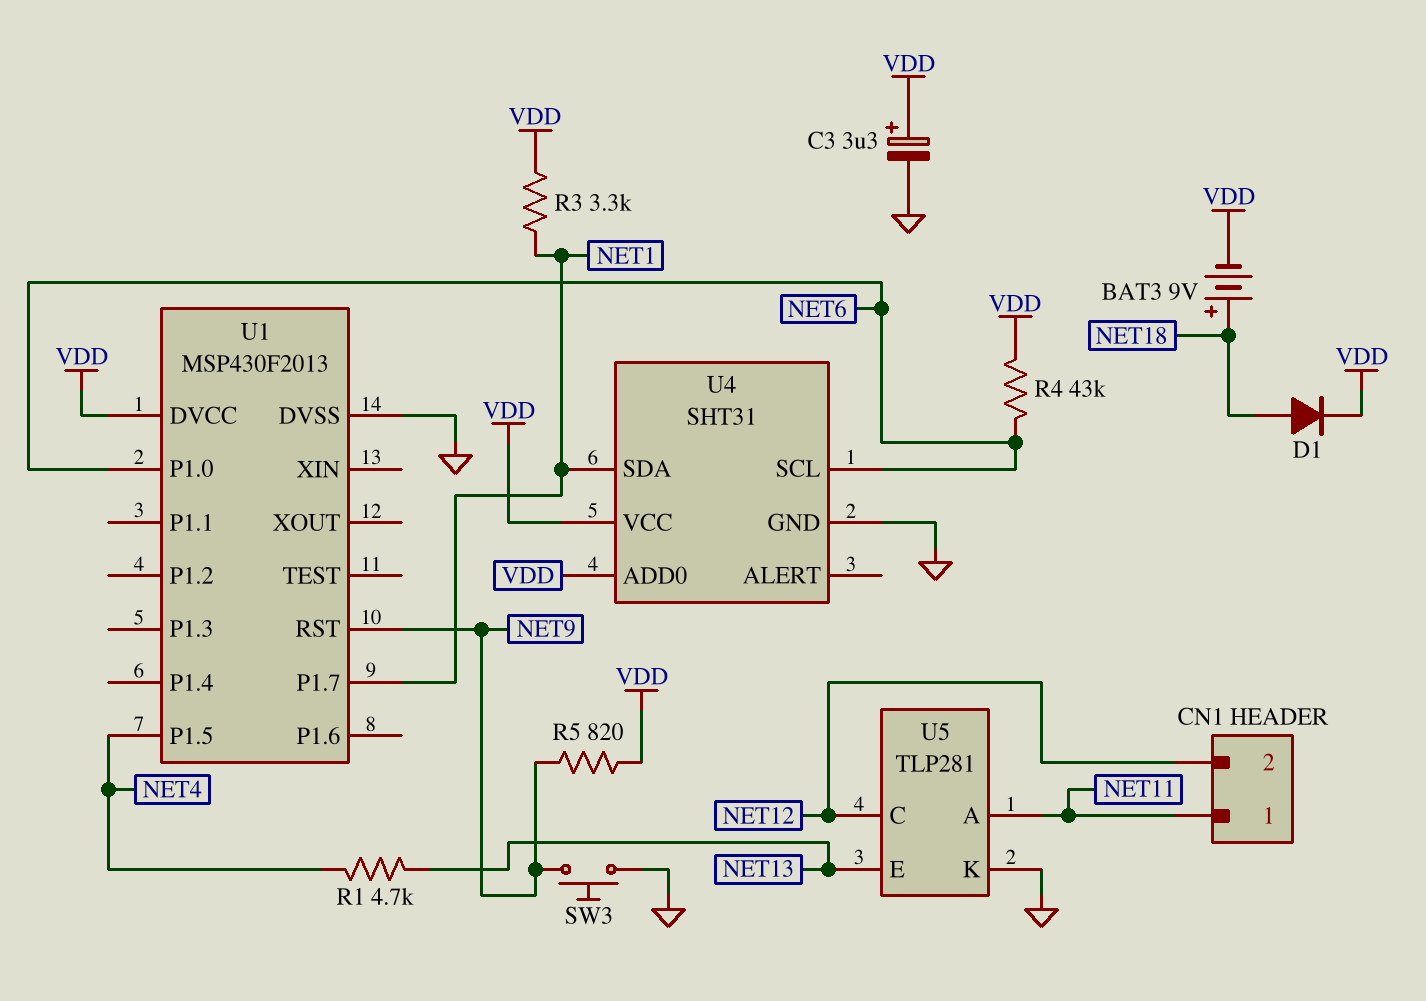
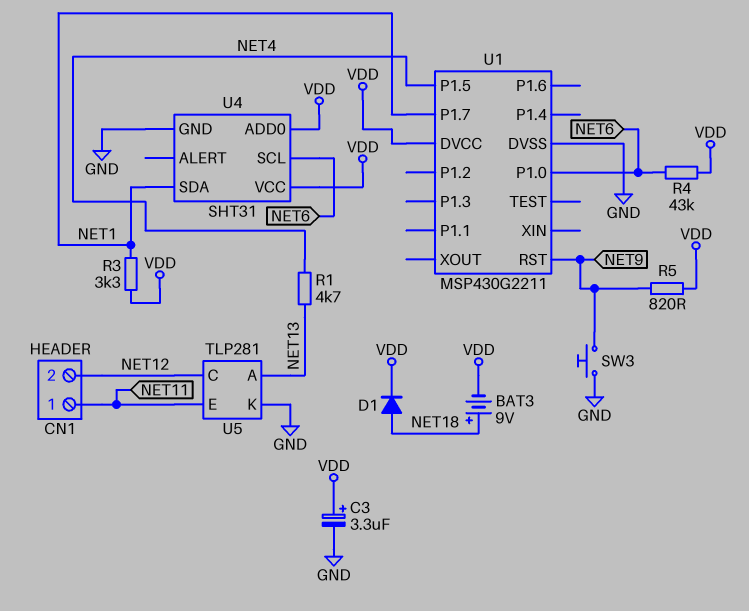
U1: MSP430F2013 -> MSP430G2211
U5 pin A: NET11 -> NET13
U5 pin E: NET13 -> NET11

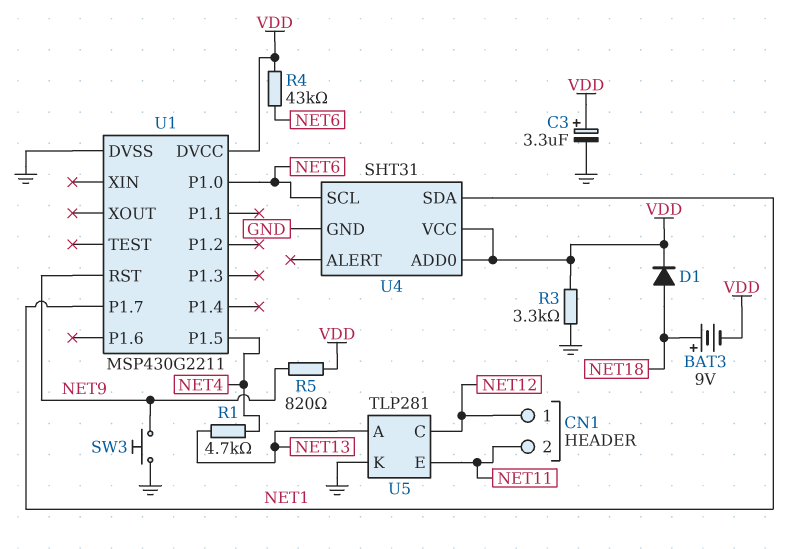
CN1 pin 1: NET11 -> NET12
CN1 pin 2: NET12 -> NET11
R3: 3.3k (NET1, VDD) -> 3.3k (GND, VDD)

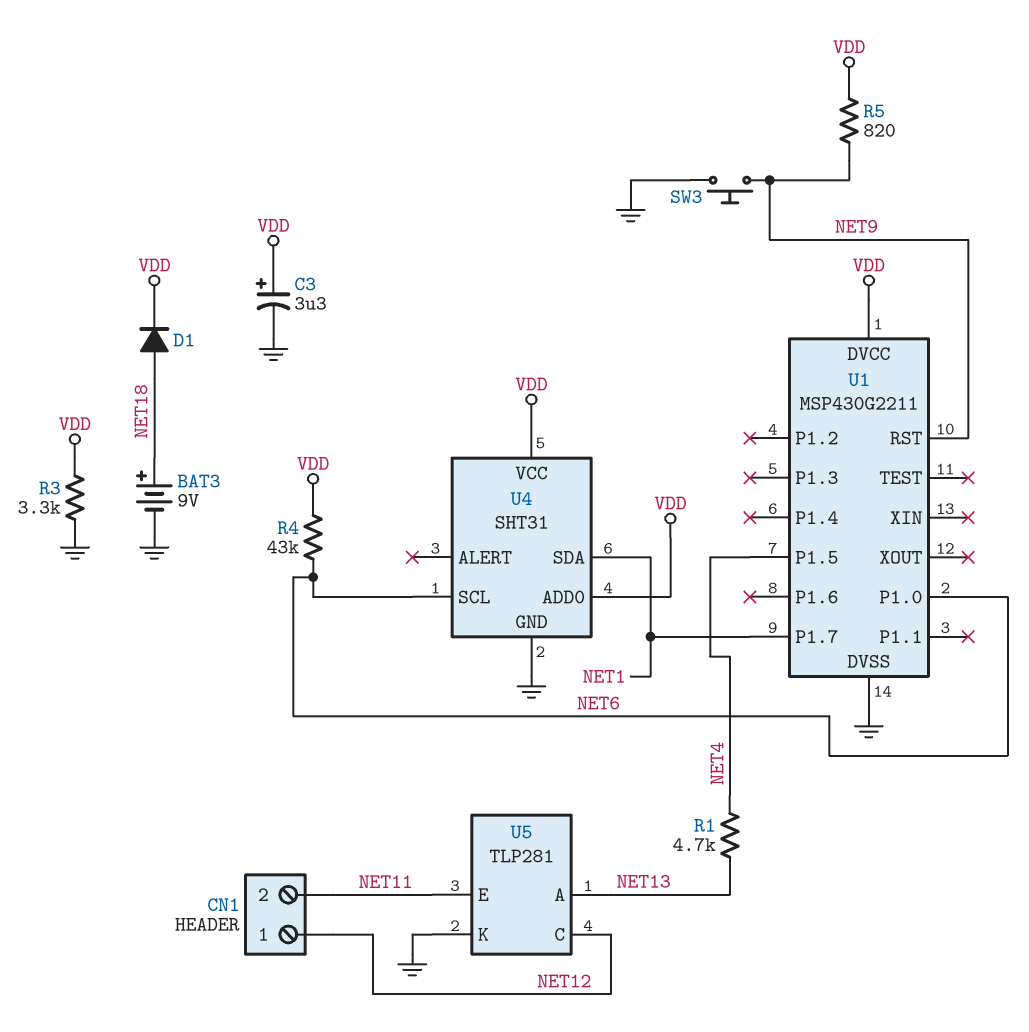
BAT3: 9V (plus NET18, minus VDD) -> 9V (plus NET18, minus GND)

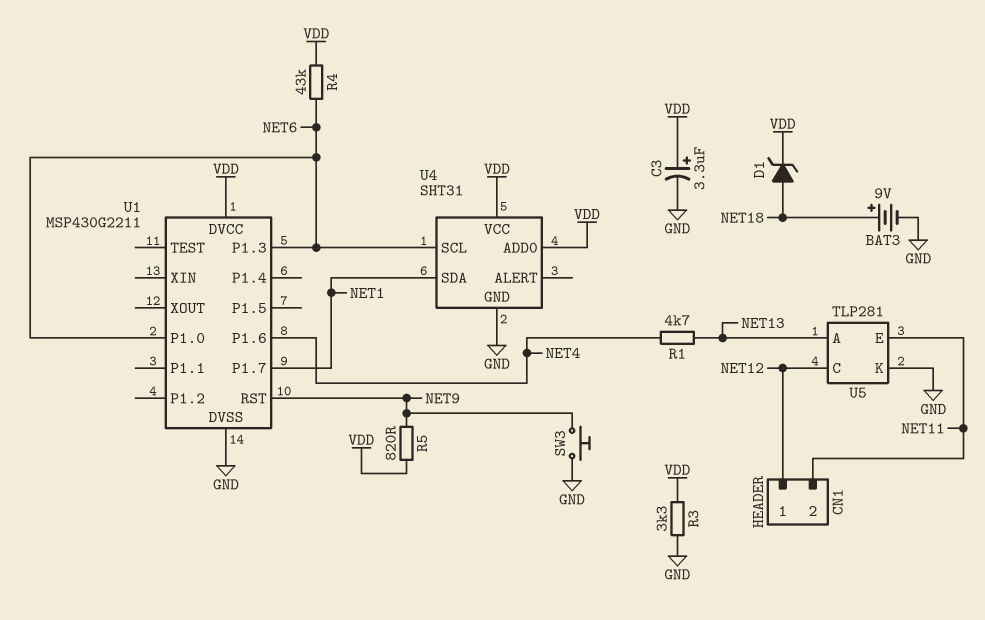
D1: diode (A NET18, K VDD) -> zener (A NET18, K VDD)
U1 pin P1.3: none -> NET6
U1 pin P1.5: NET4 -> none
U1 pin P1.6: none -> NET4

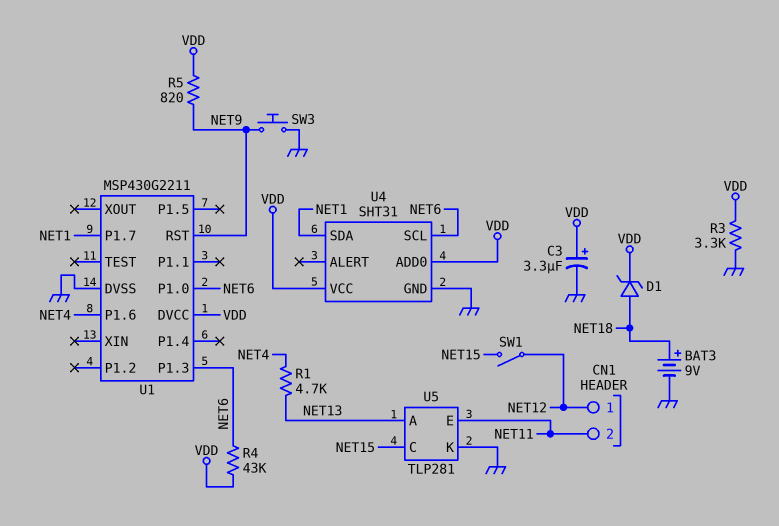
SW1: none -> switch (NET12, NET15)
U5 pin C: NET12 -> NET15

